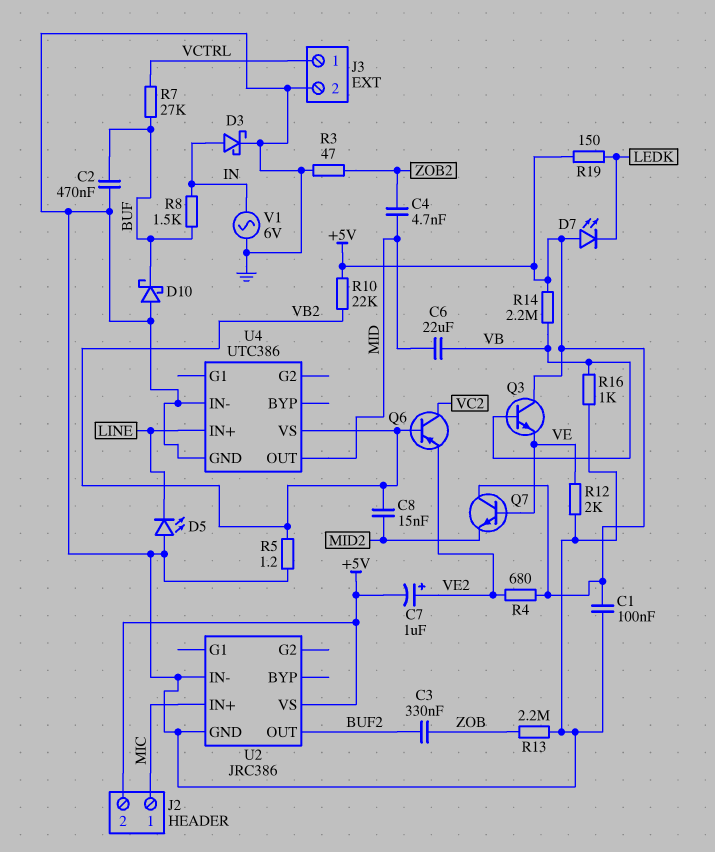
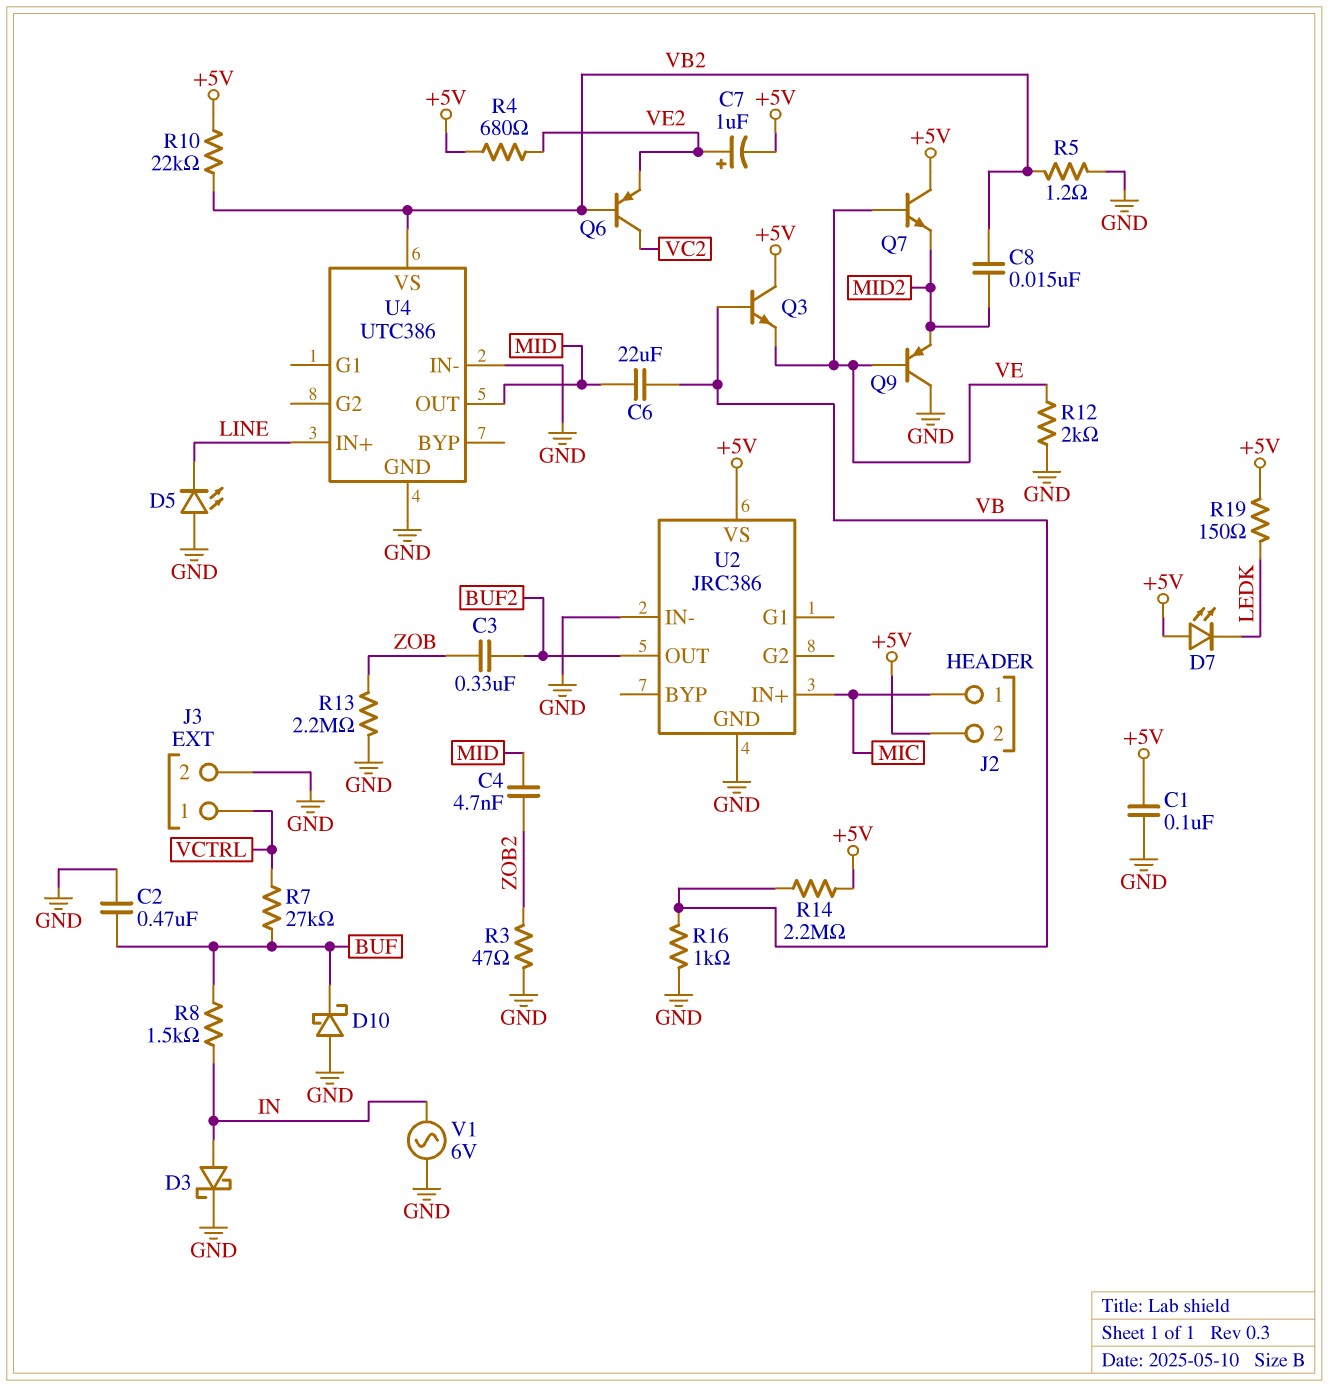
Q9: none -> PNP (B VE, C GND, E MID2)

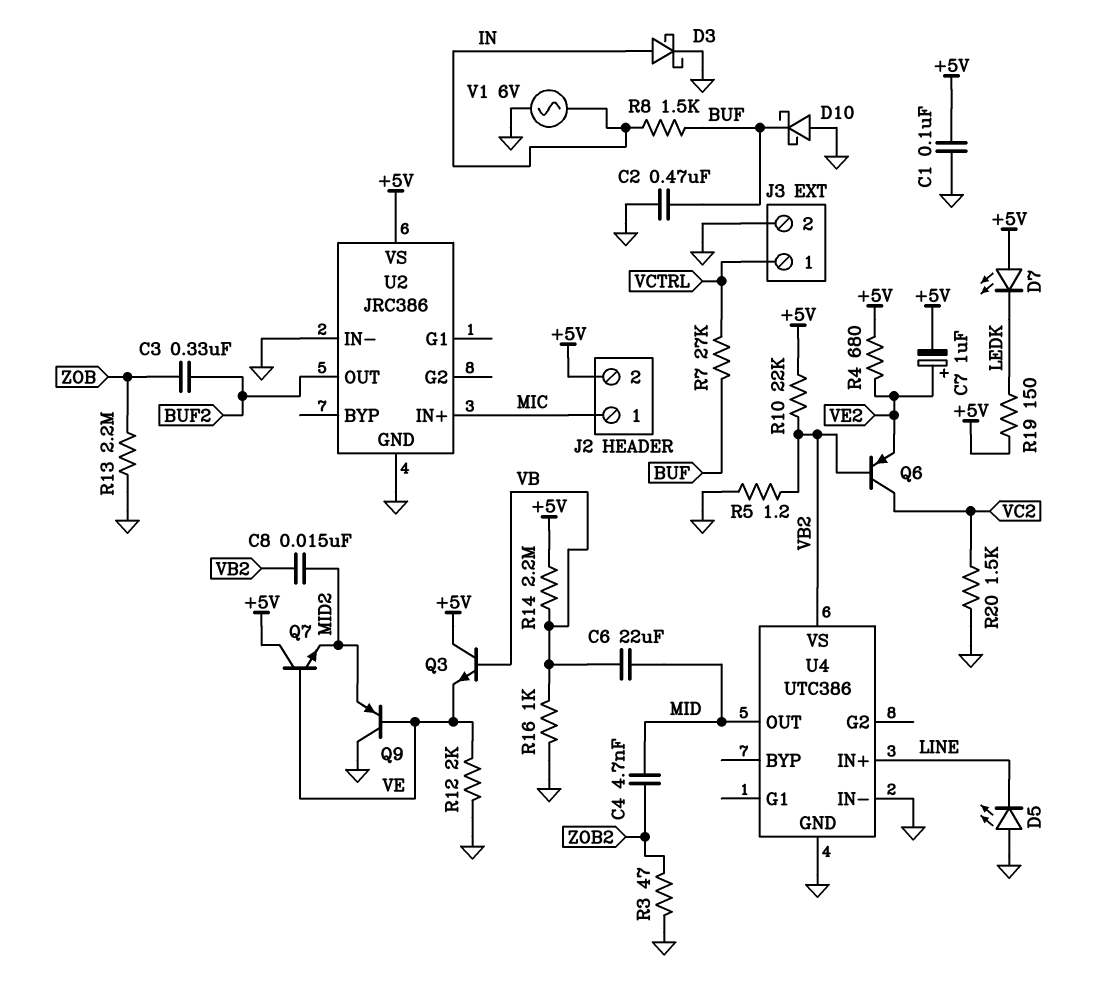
R20: none -> 1.5k (GND, VC2)

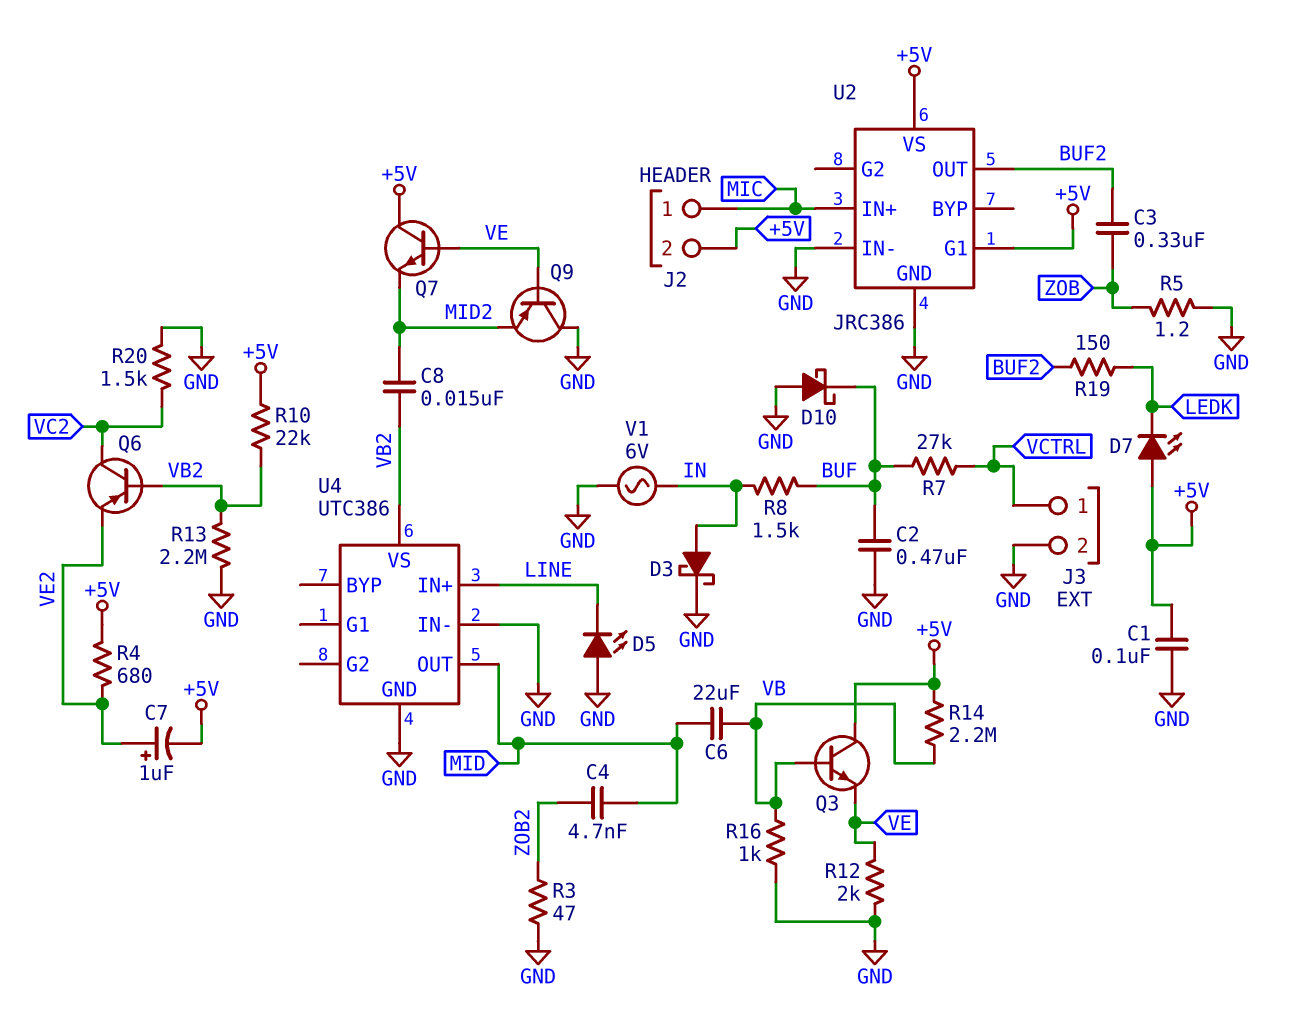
R5: 1.2 (GND, VB2) -> 1.2 (GND, ZOB)
R13: 2.2M (GND, ZOB) -> 2.2M (GND, VB2)
R19: 150 (+5V, LEDK) -> 150 (BUF2, LEDK)
U2 pin G1: none -> +5V

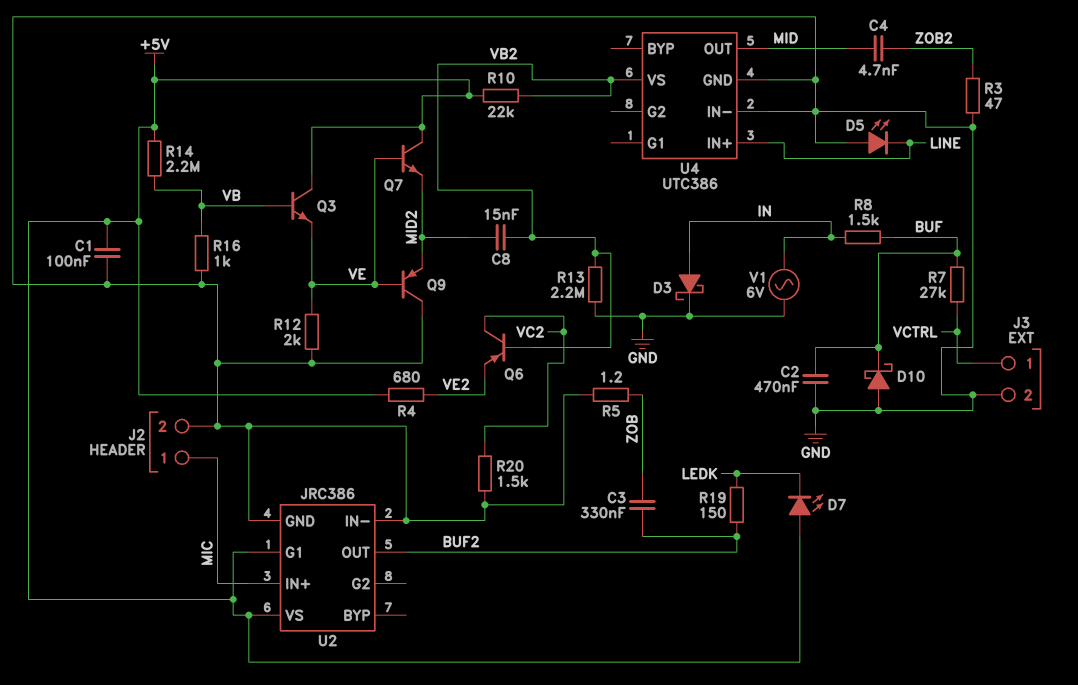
C6: 22uF (MID, VB) -> none
C7: 1uF (plus VE2, minus +5V) -> none
J2 pin 2: +5V -> GND

